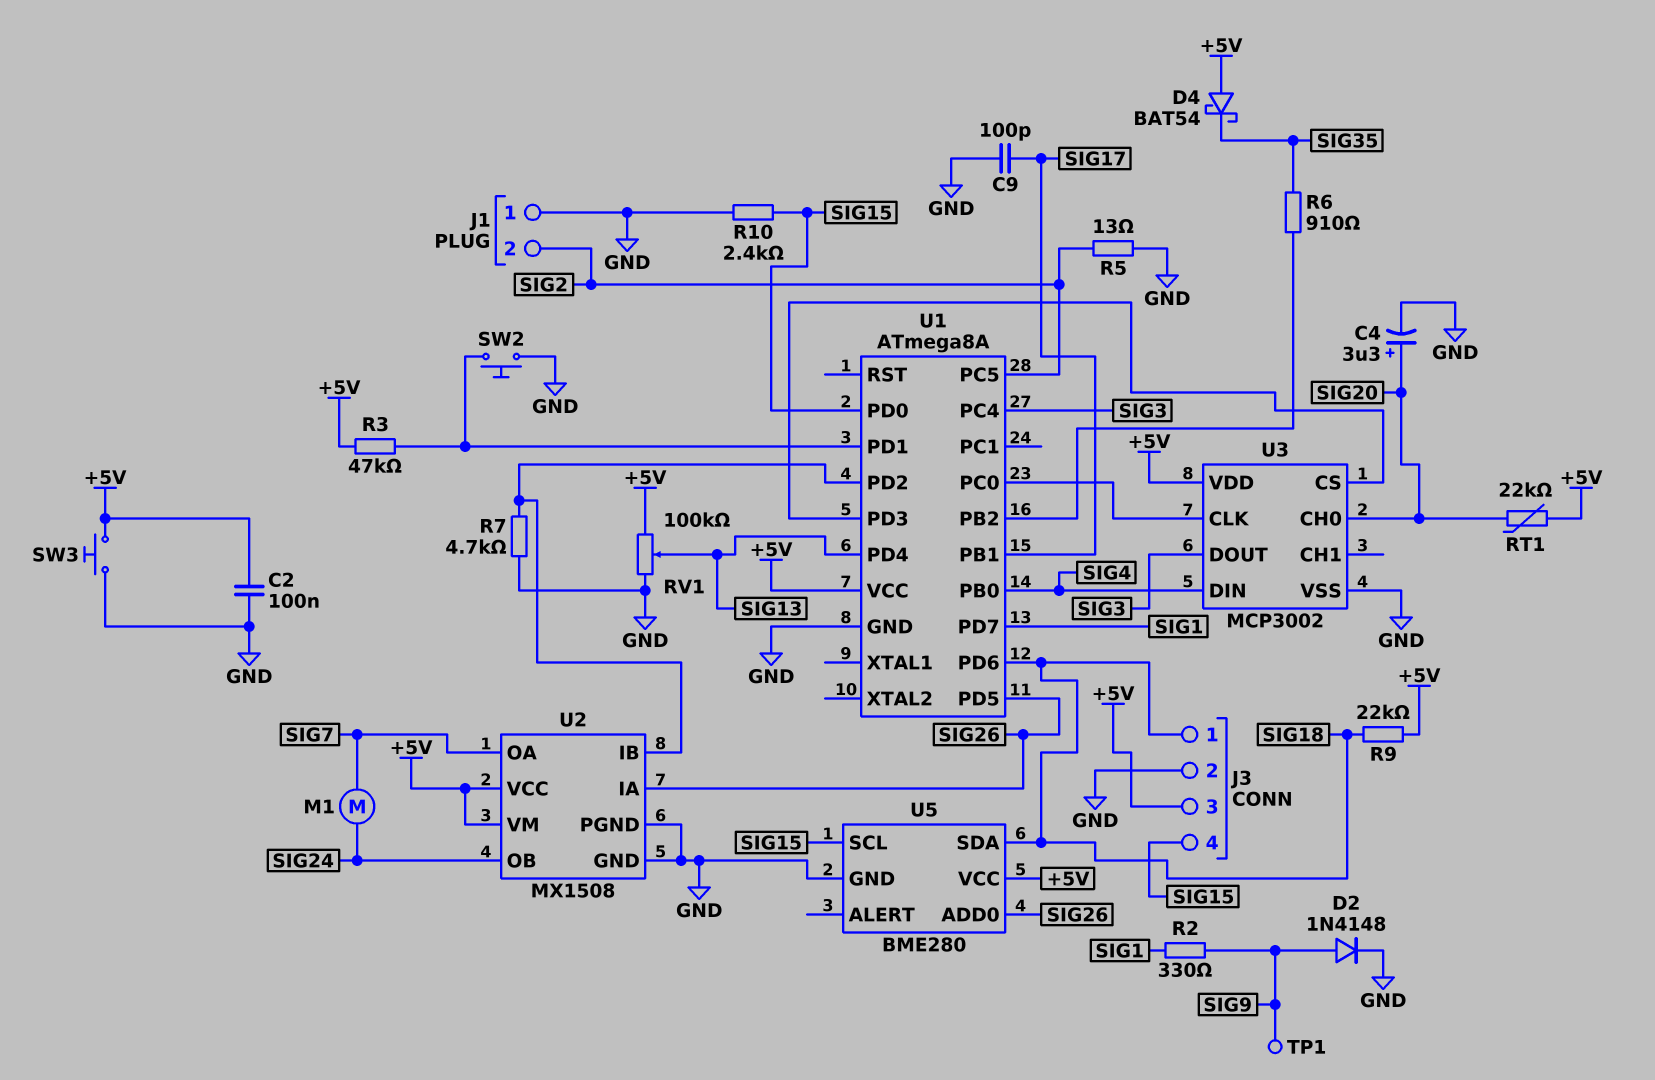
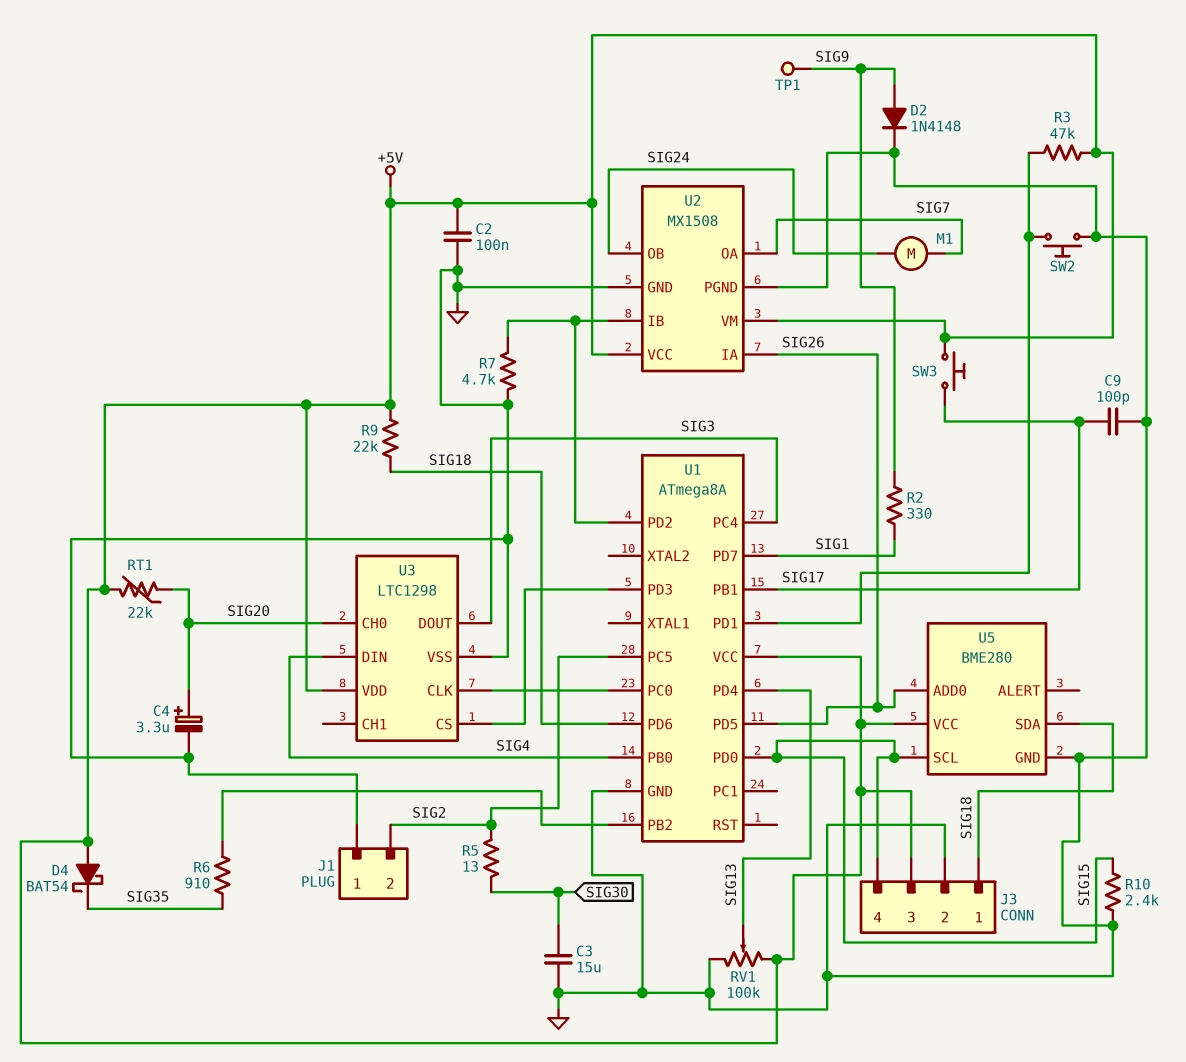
C3: none -> 15uF (GND, SIG30)
R5: 13 (GND, SIG2) -> 13 (SIG2, SIG30)
SW3: button (+5V, GND) -> button (+5V, SIG17)
U3: MCP3002 -> LTC1298

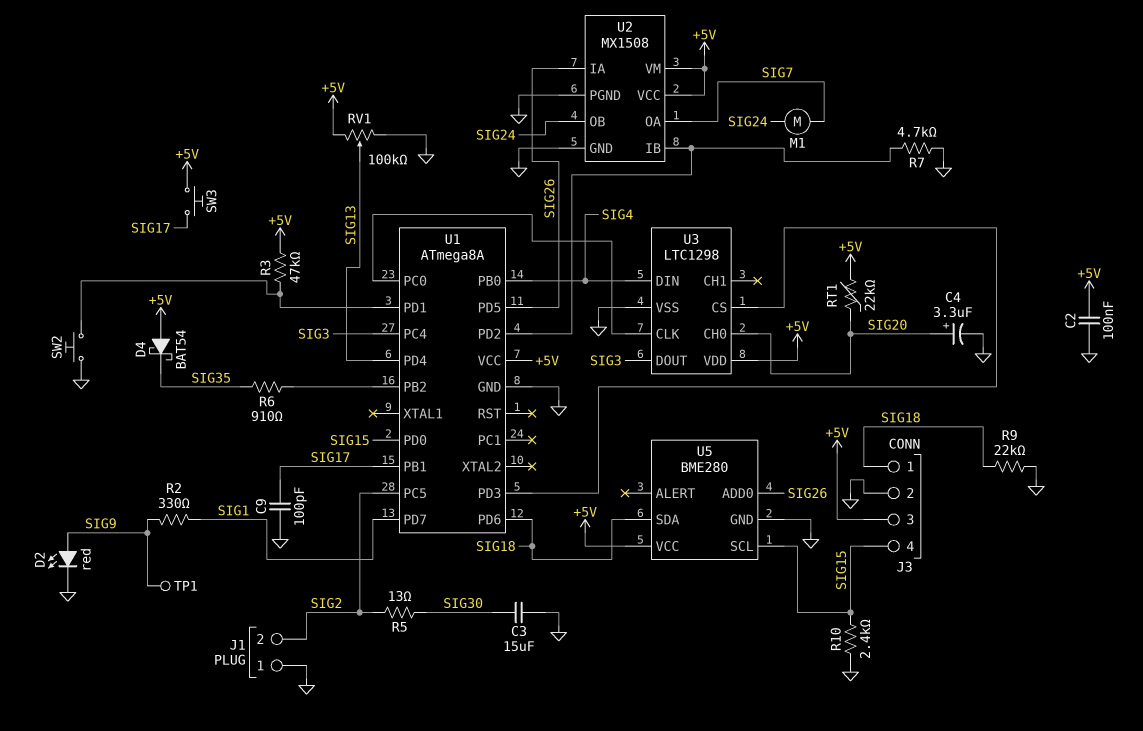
D2: diode 1N4148 (A SIG9, K GND) -> LED red (A SIG9, K GND)
R9: 22k (+5V, SIG18) -> 22k (GND, SIG18)

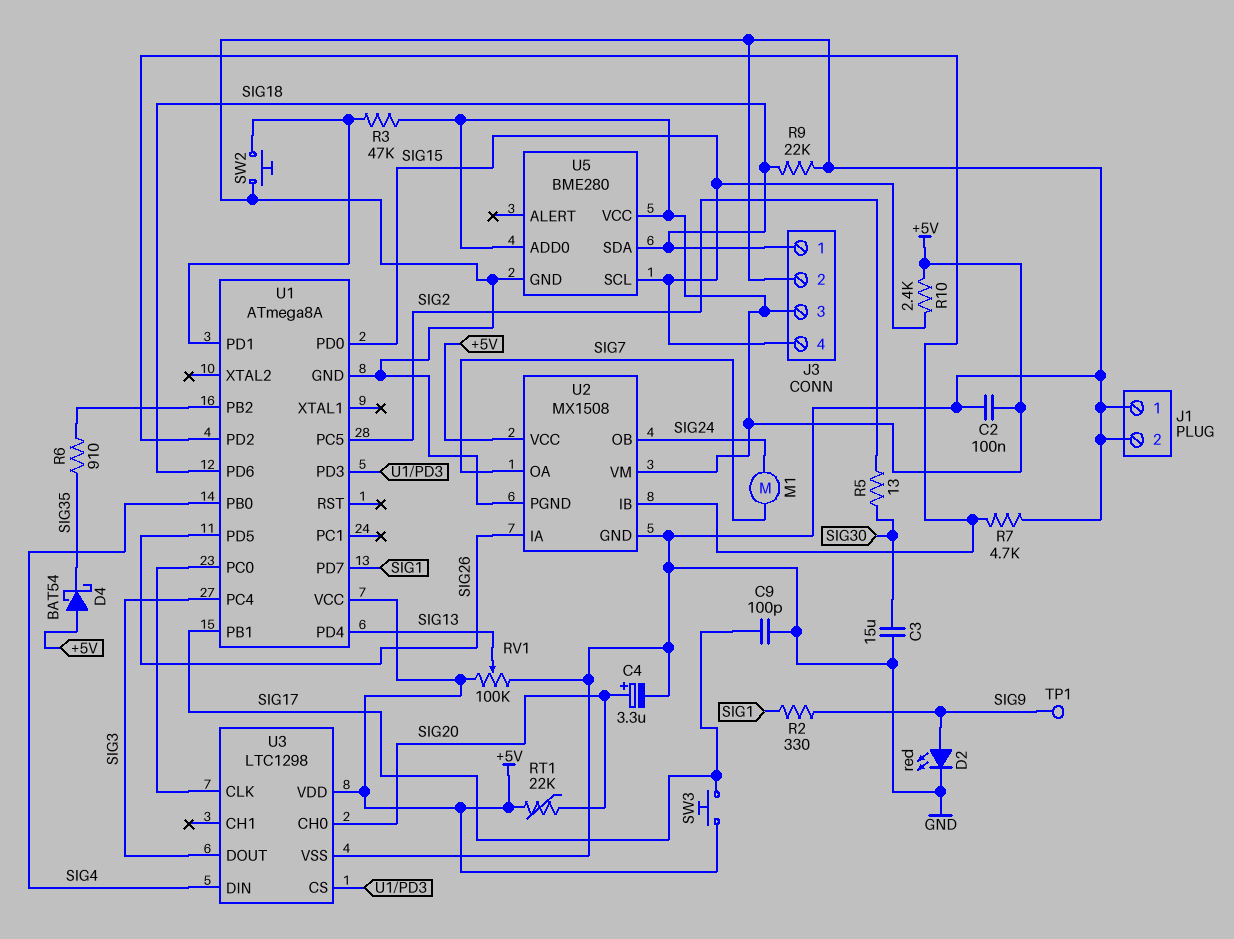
J1 pin 2: SIG2 -> GND
R10: 2.4k (GND, SIG15) -> 2.4k (+5V, SIG15)
U5 pin ADD0: SIG26 -> +5V

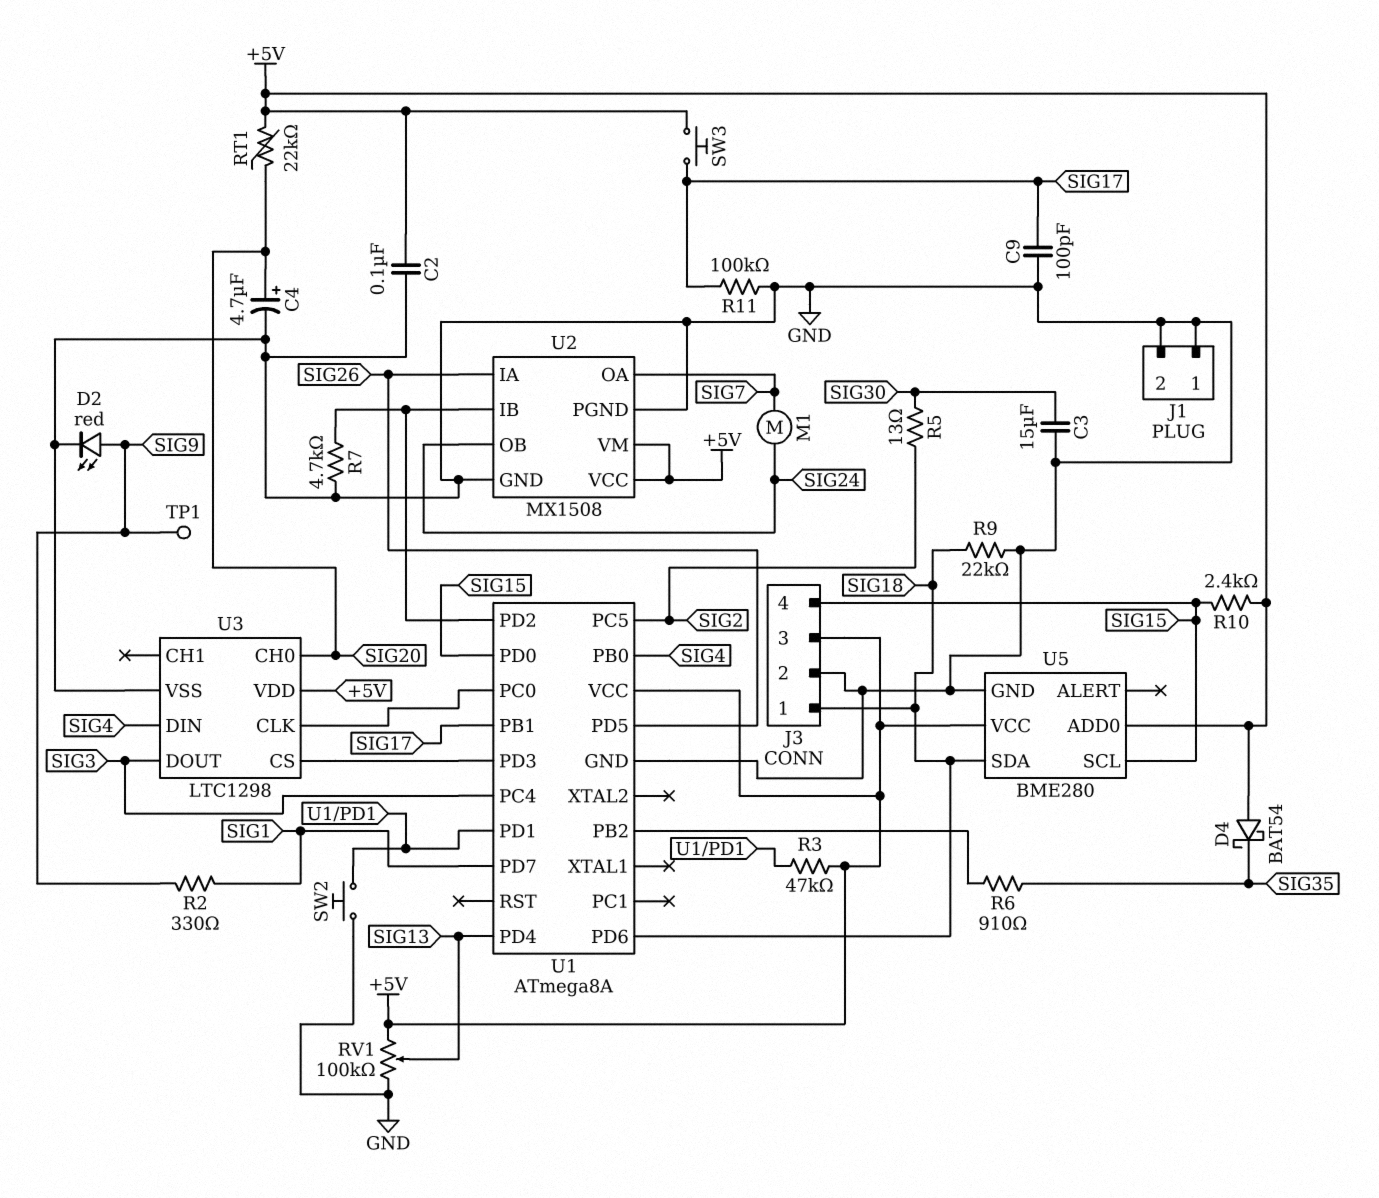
C4: 3.3uF (plus SIG20, minus GND) -> 4.7uF (plus SIG20, minus GND)
R11: none -> 100k (GND, SIG17)

